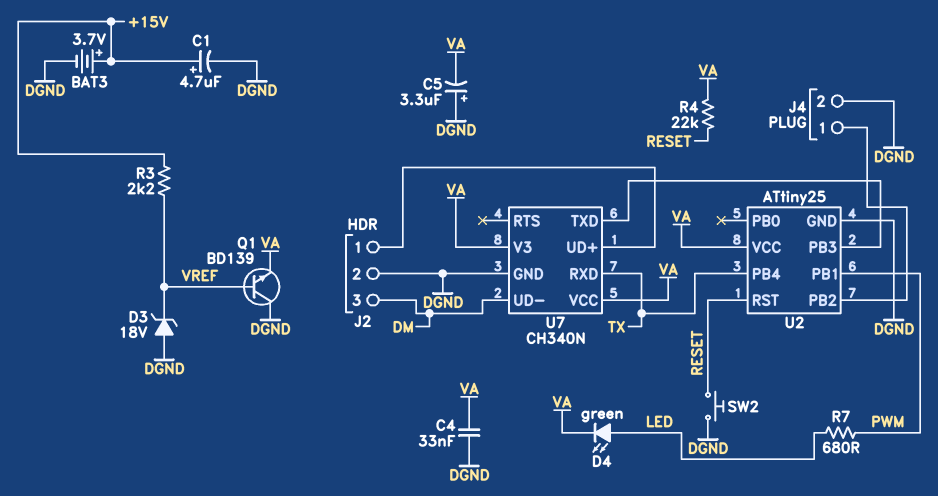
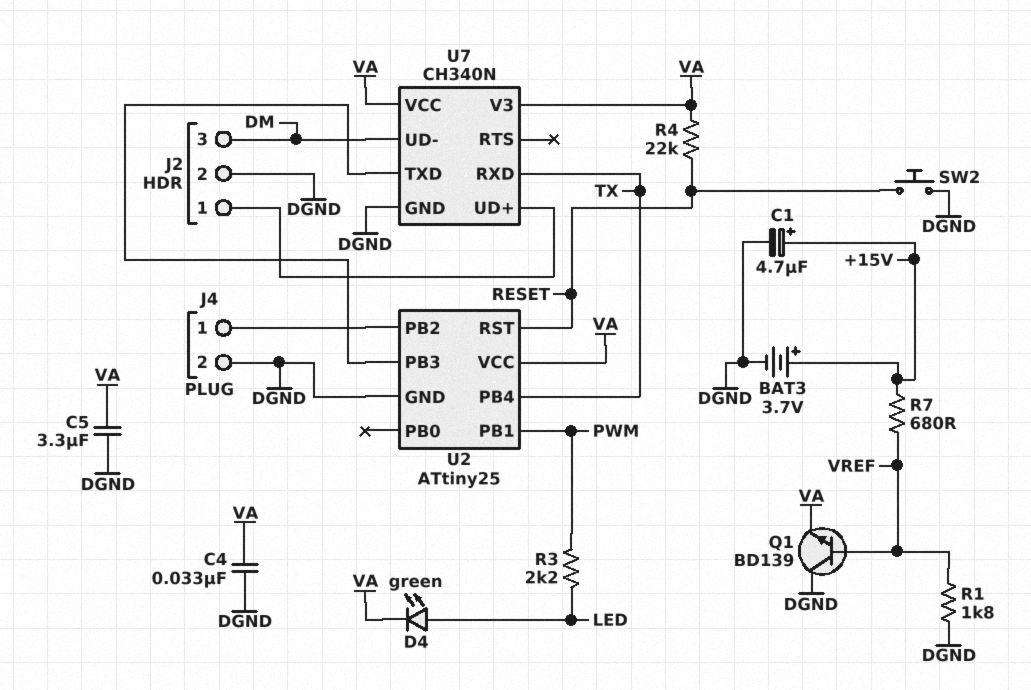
C5: 3.3uF (plus DGND, minus VA) -> 3.3uF (DGND, VA)
D3: zener 18V (A DGND, K VREF) -> none
R1: none -> 1.8k (DGND, VREF)
R3: 2.2k (+15V, VREF) -> 2.2k (LED, PWM)
R7: 680 (LED, PWM) -> 680 (+15V, VREF)

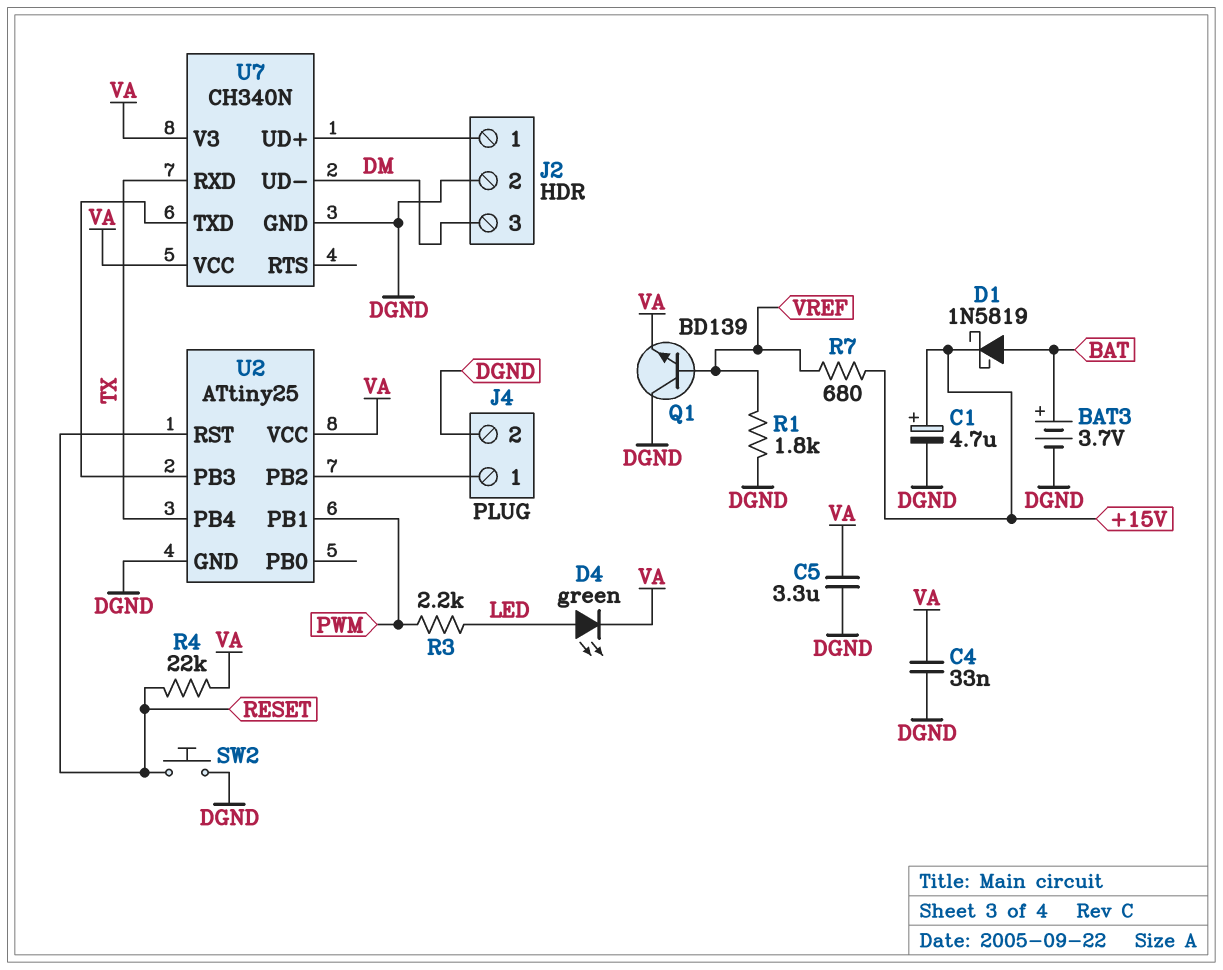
BAT3: 3.7V (plus +15V, minus DGND) -> 3.7V (plus BAT, minus DGND)
D1: none -> schottky 1N5819 (A BAT, K +15V)

